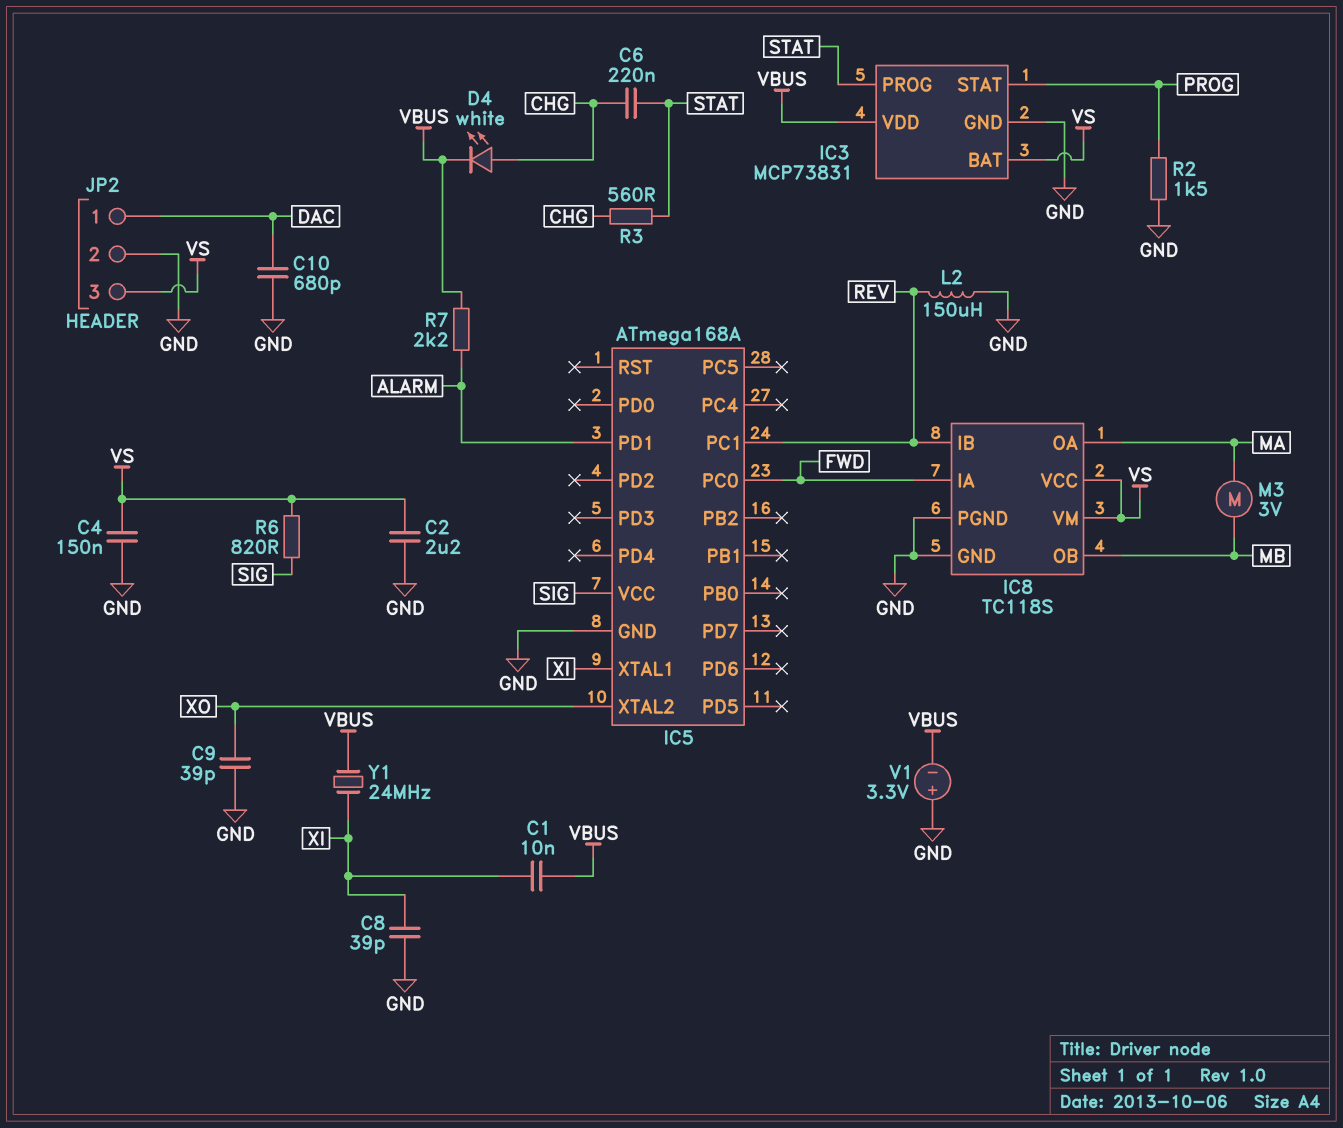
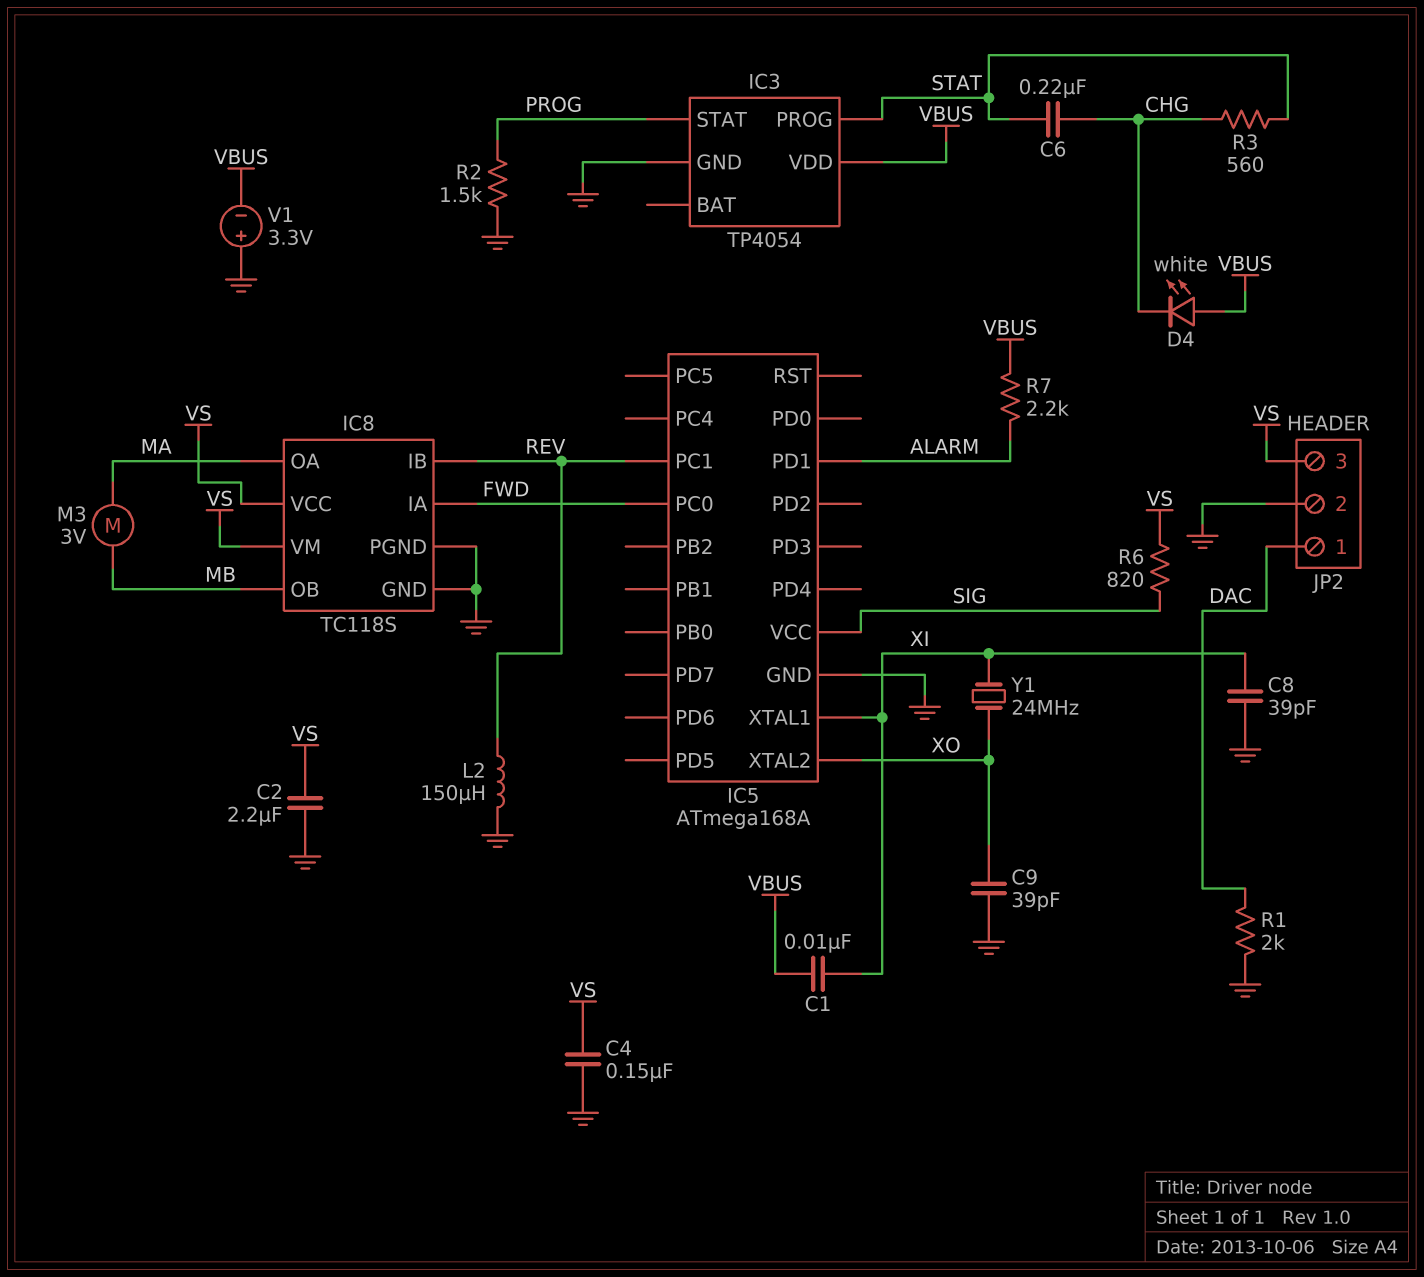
C10: 680pF (DAC, GND) -> none
D4: LED white (A CHG, K VBUS) -> LED white (A VBUS, K CHG)
IC3: MCP73831 -> TP4054
IC3 pin BAT: VS -> none
R1: none -> 2k (DAC, GND)
Y1: 24MHz (VBUS, XI) -> 24MHz (XI, XO)

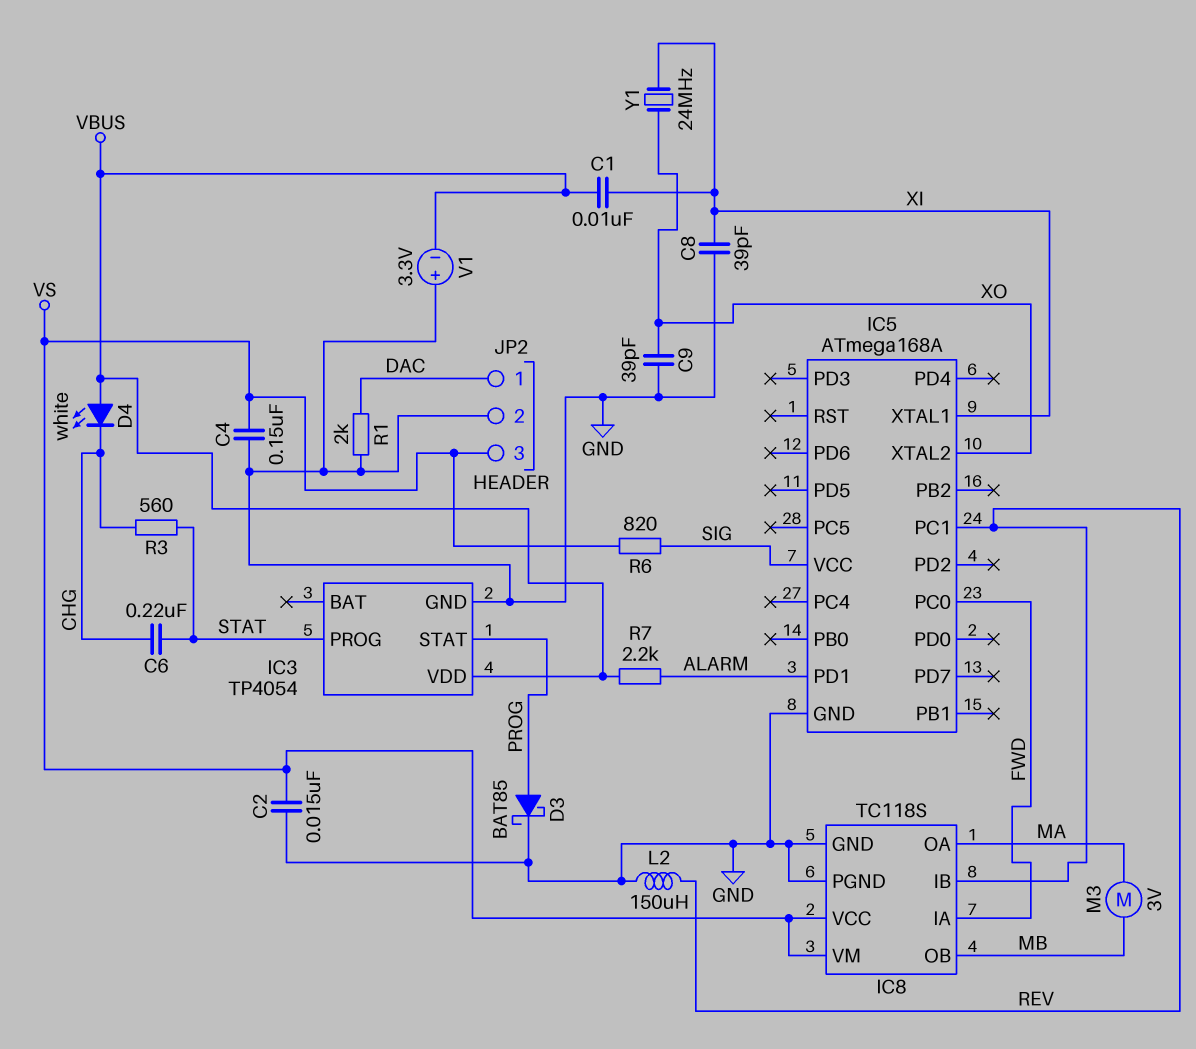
C2: 2.2uF (GND, VS) -> 15nF (GND, VS)
D3: none -> schottky BAT85 (A PROG, K GND)
R2: 1.5k (GND, PROG) -> none

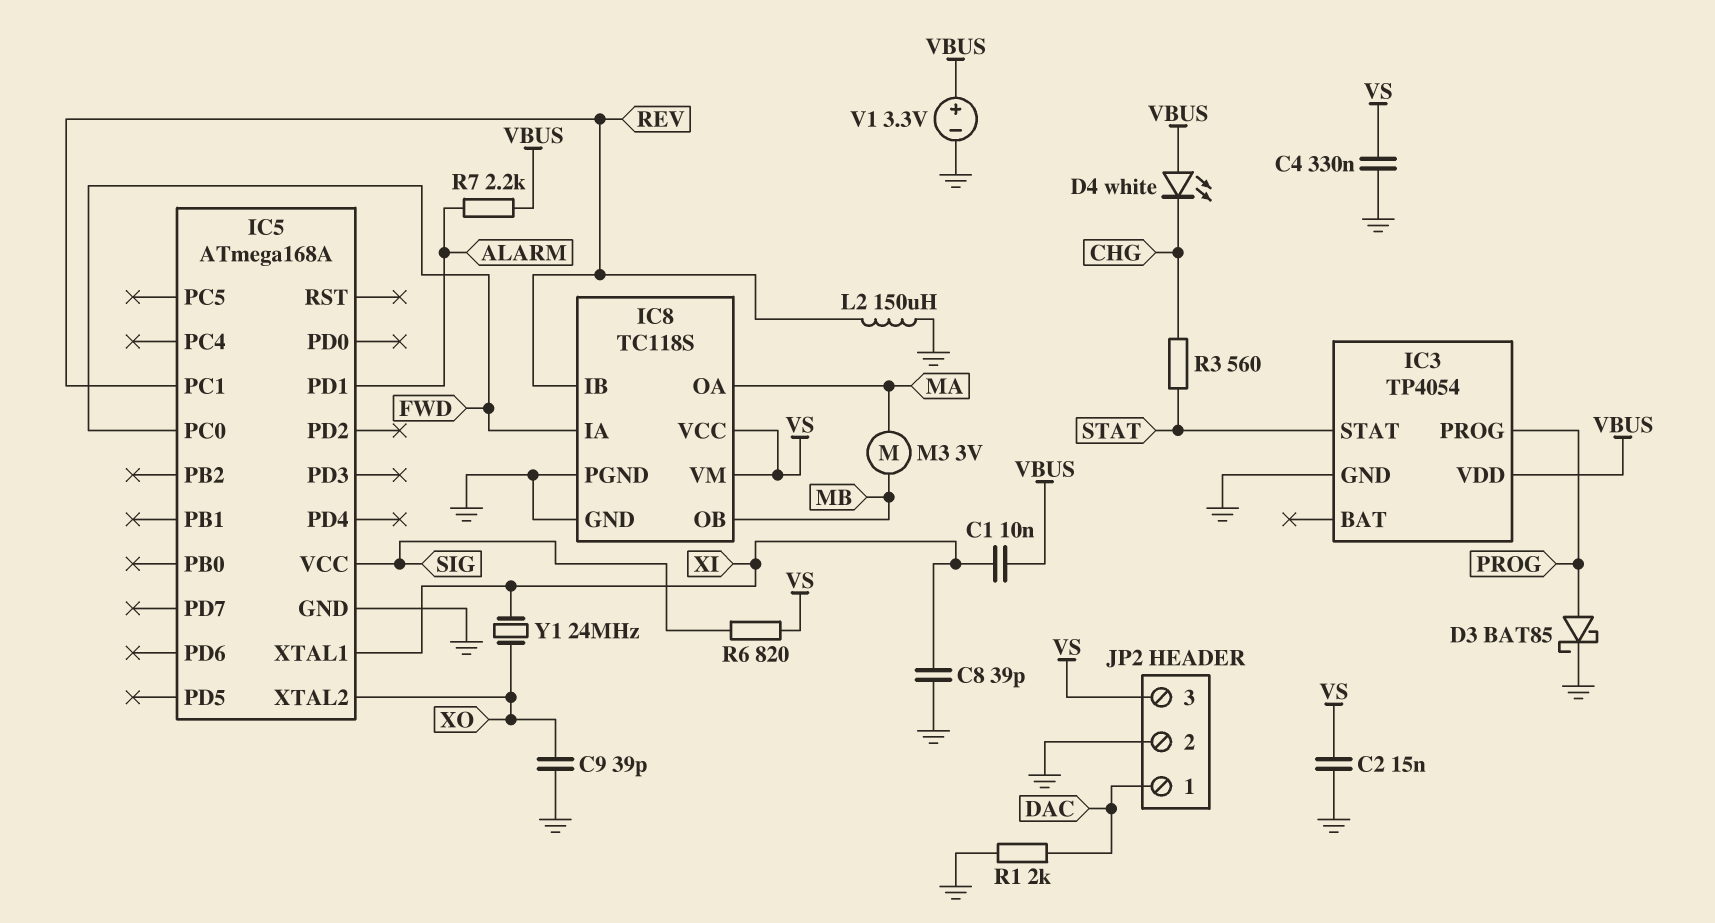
C4: 150nF (GND, VS) -> 330nF (GND, VS)
C6: 220nF (CHG, STAT) -> none
IC3 pin PROG: STAT -> PROG
IC3 pin STAT: PROG -> STAT
V1: 3.3V (plus GND, minus VBUS) -> 3.3V (plus VBUS, minus GND)

